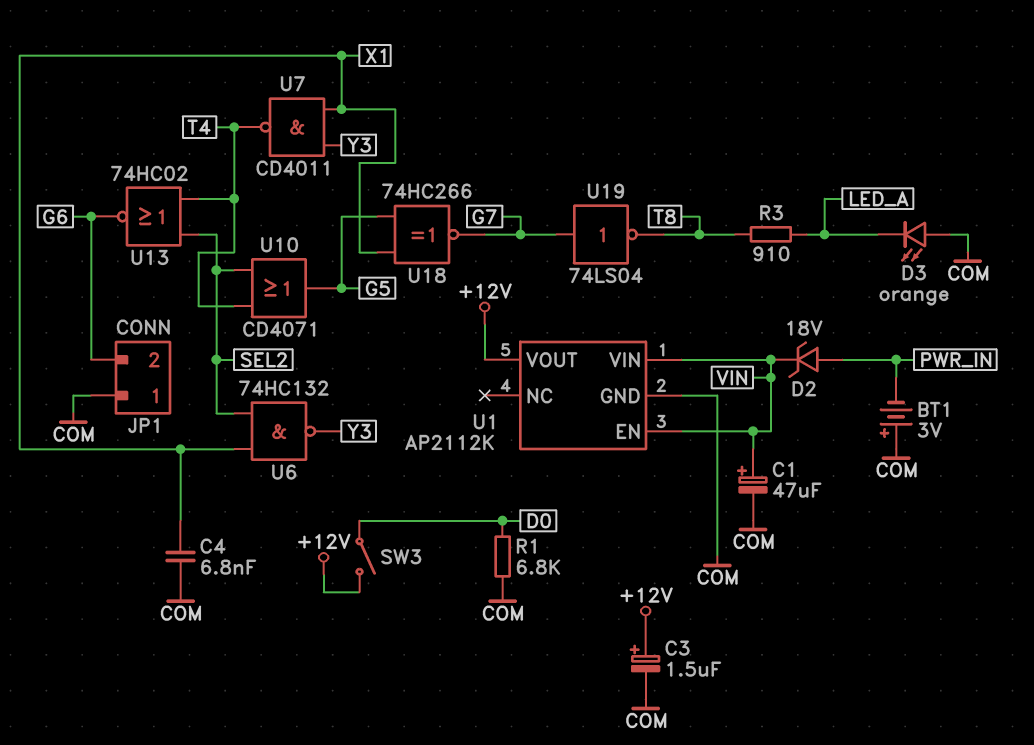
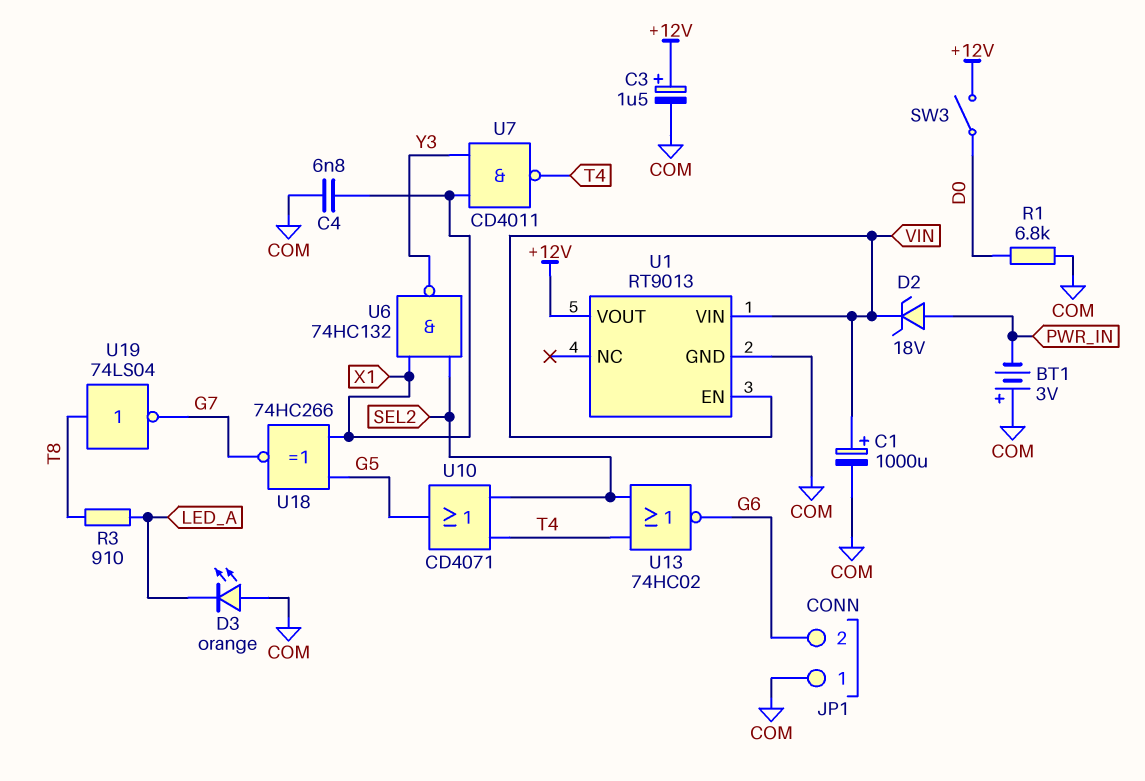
C1: 47uF (plus VIN, minus COM) -> 1000uF (plus VIN, minus COM)
U1: AP2112K -> RT9013
U19: NOT 74LS04 (in G7, out T8) -> NOT 74LS04 (in T8, out G7)

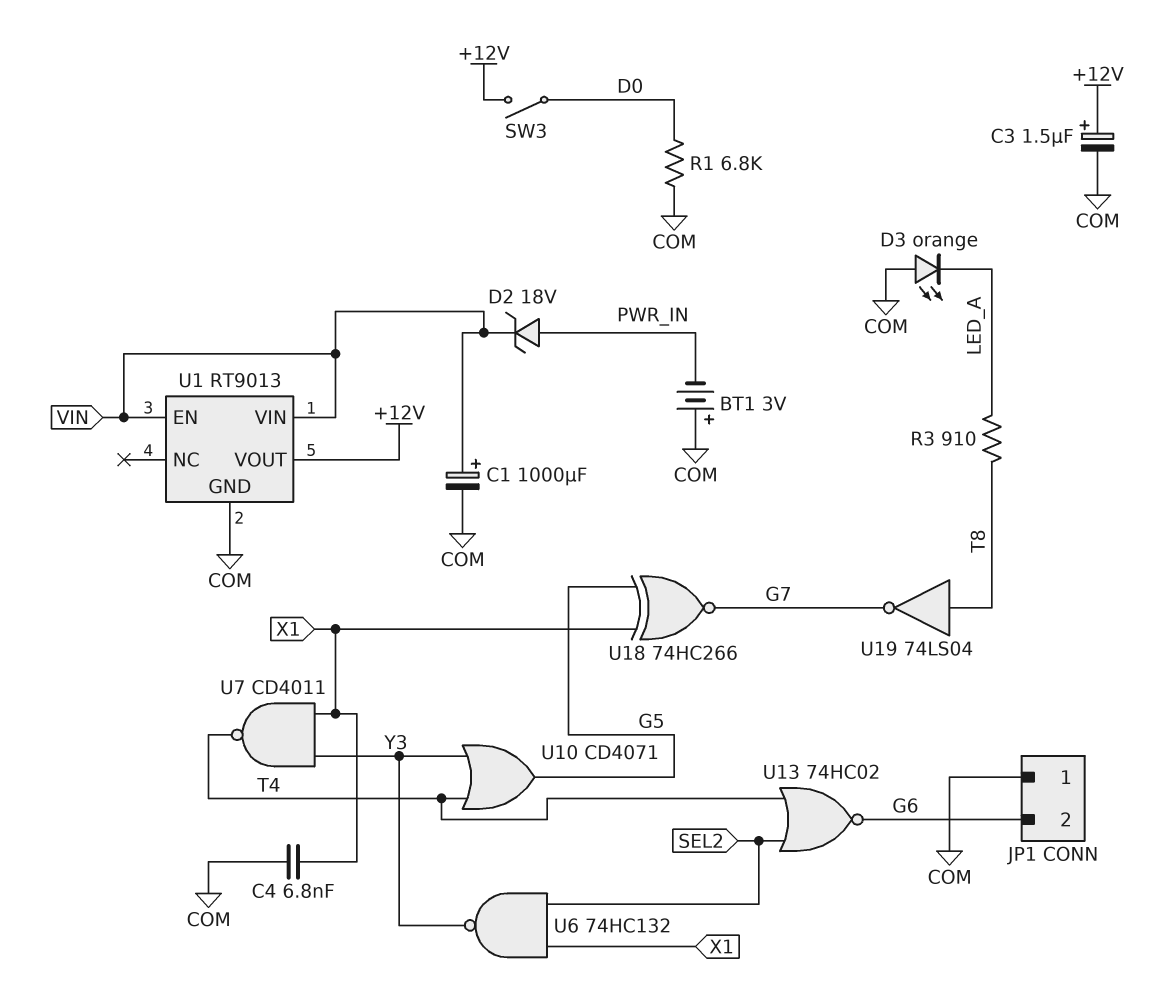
U10: OR CD4071 (in SEL2, in T4, out G5) -> OR CD4071 (in T4, in Y3, out G5)

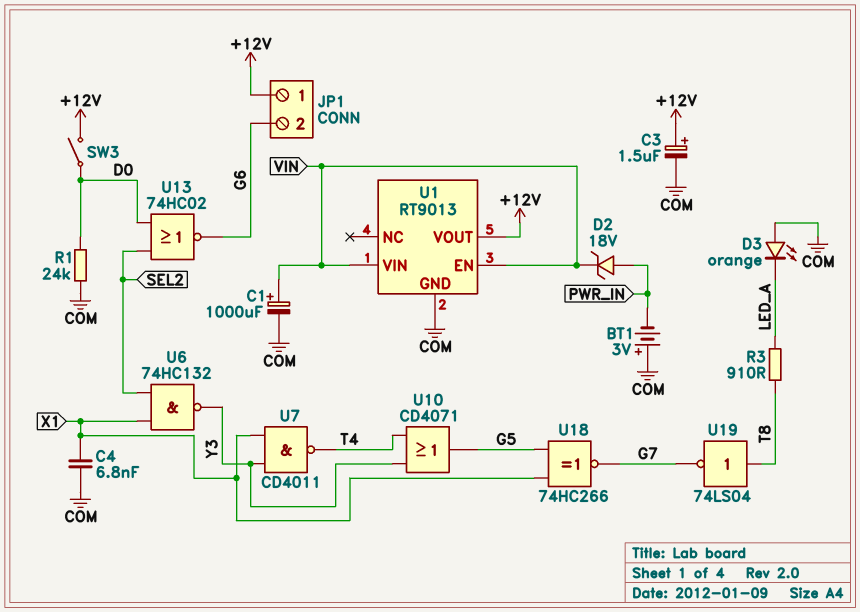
JP1 pin 1: COM -> +12V
R1: 6.8k (COM, D0) -> 24k (COM, D0)
U13: NOR 74HC02 (in SEL2, in T4, out G6) -> NOR 74HC02 (in D0, in SEL2, out G6)

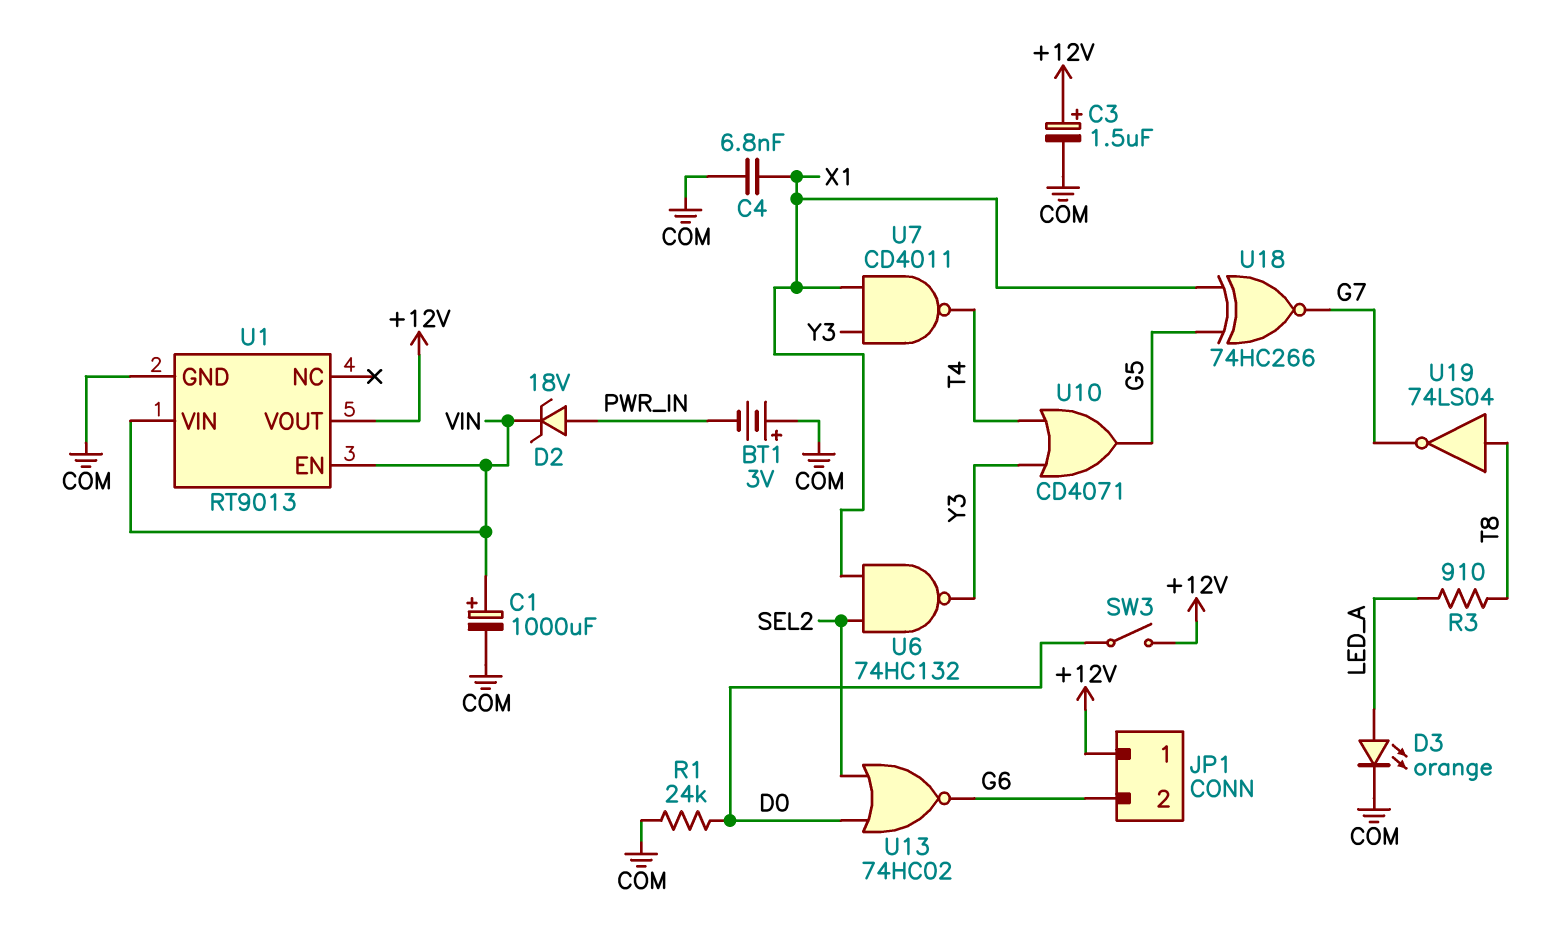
D3: LED orange (A COM, K LED_A) -> LED orange (A LED_A, K COM)

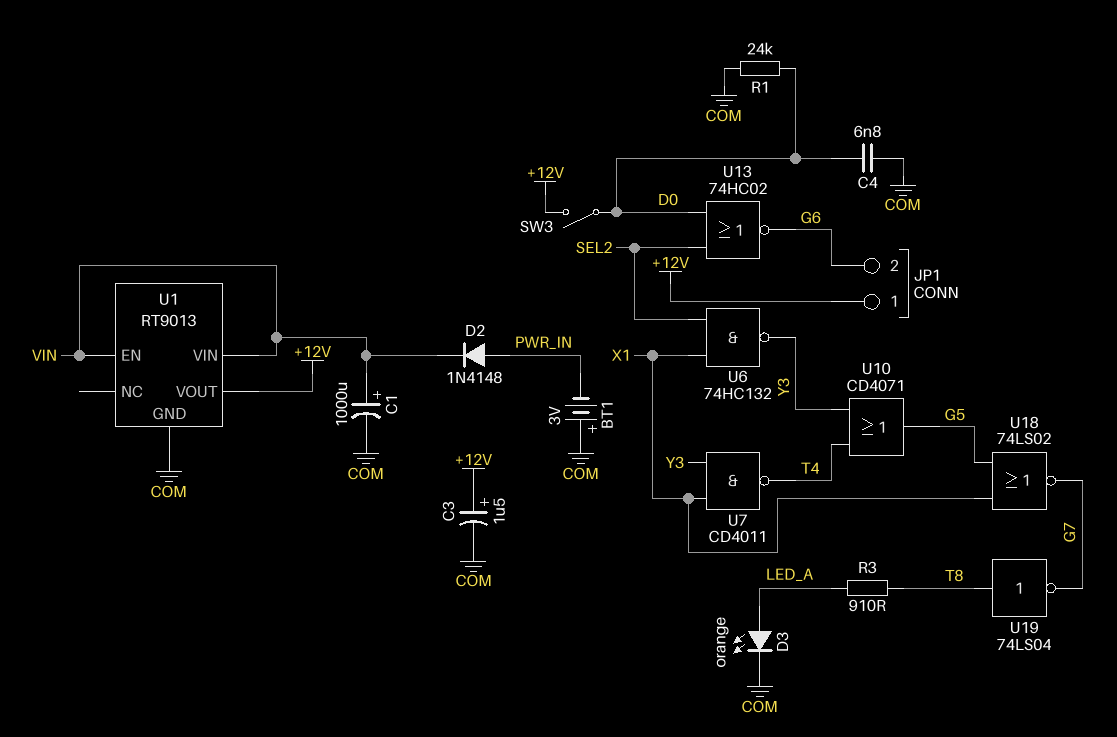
C4: 6.8nF (COM, X1) -> 6.8nF (COM, D0)
D2: zener 18V (A PWR_IN, K VIN) -> diode 1N4148 (A PWR_IN, K VIN)
U18: XNOR 74HC266 (in G5, in X1, out G7) -> NOR 74LS02 (in G5, in X1, out G7)

